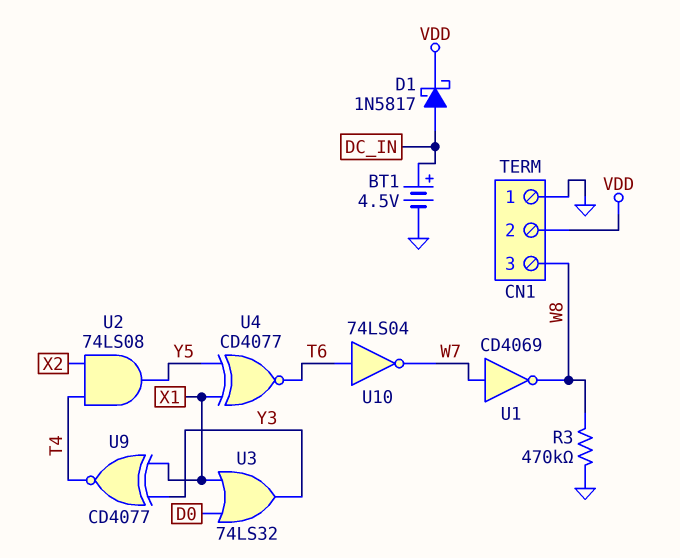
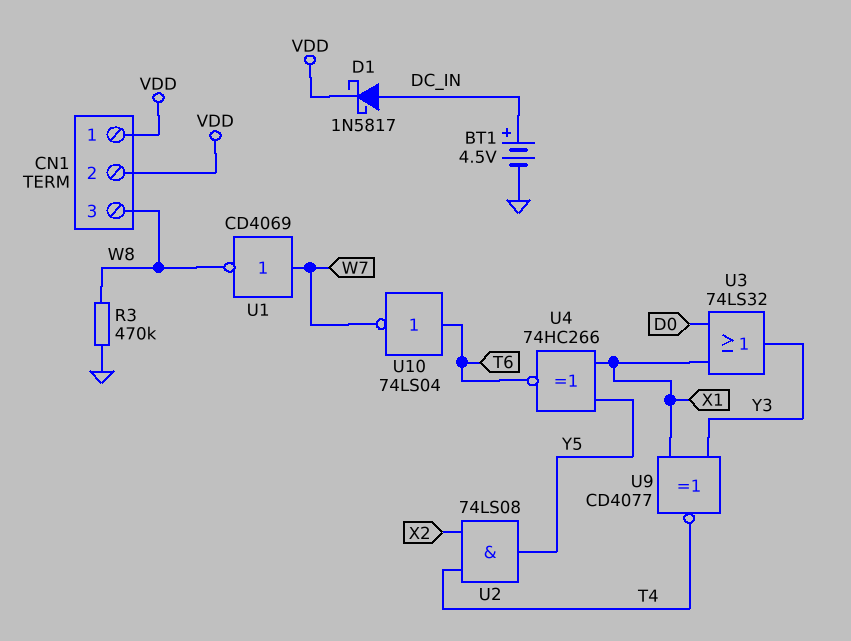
CN1 pin 1: GND -> VDD
U4: XNOR CD4077 (in X1, in Y5, out T6) -> XNOR 74HC266 (in X1, in Y5, out T6)

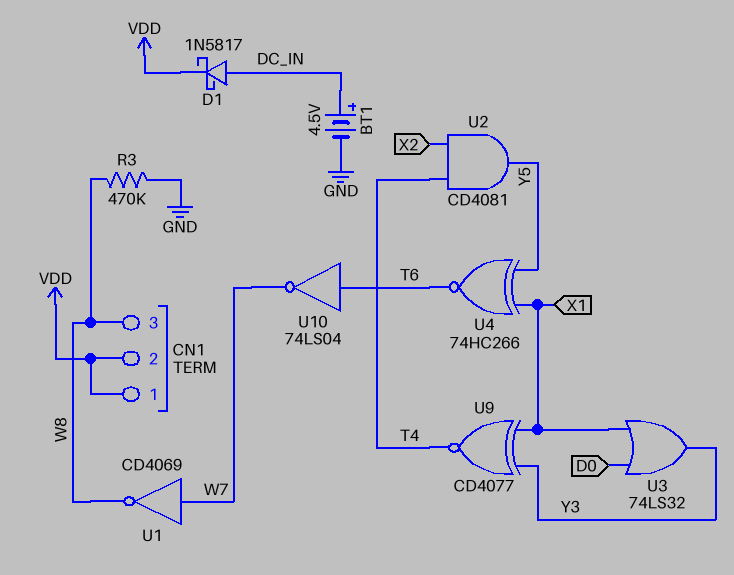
U2: AND 74LS08 (in T4, in X2, out Y5) -> AND CD4081 (in T4, in X2, out Y5)

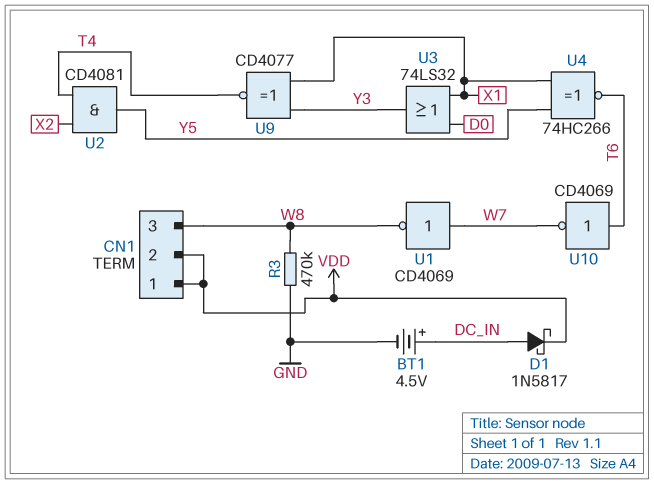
U10: NOT 74LS04 (in T6, out W7) -> NOT CD4069 (in T6, out W7)

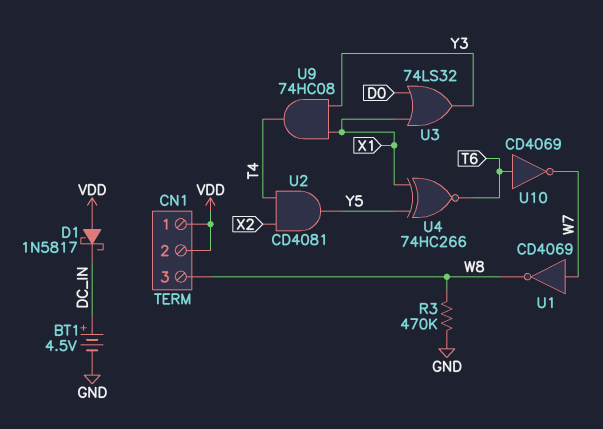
D1: schottky 1N5817 (A DC_IN, K VDD) -> schottky 1N5817 (A VDD, K DC_IN)
U9: XNOR CD4077 (in X1, in Y3, out T4) -> AND 74HC08 (in X1, in Y3, out T4)

